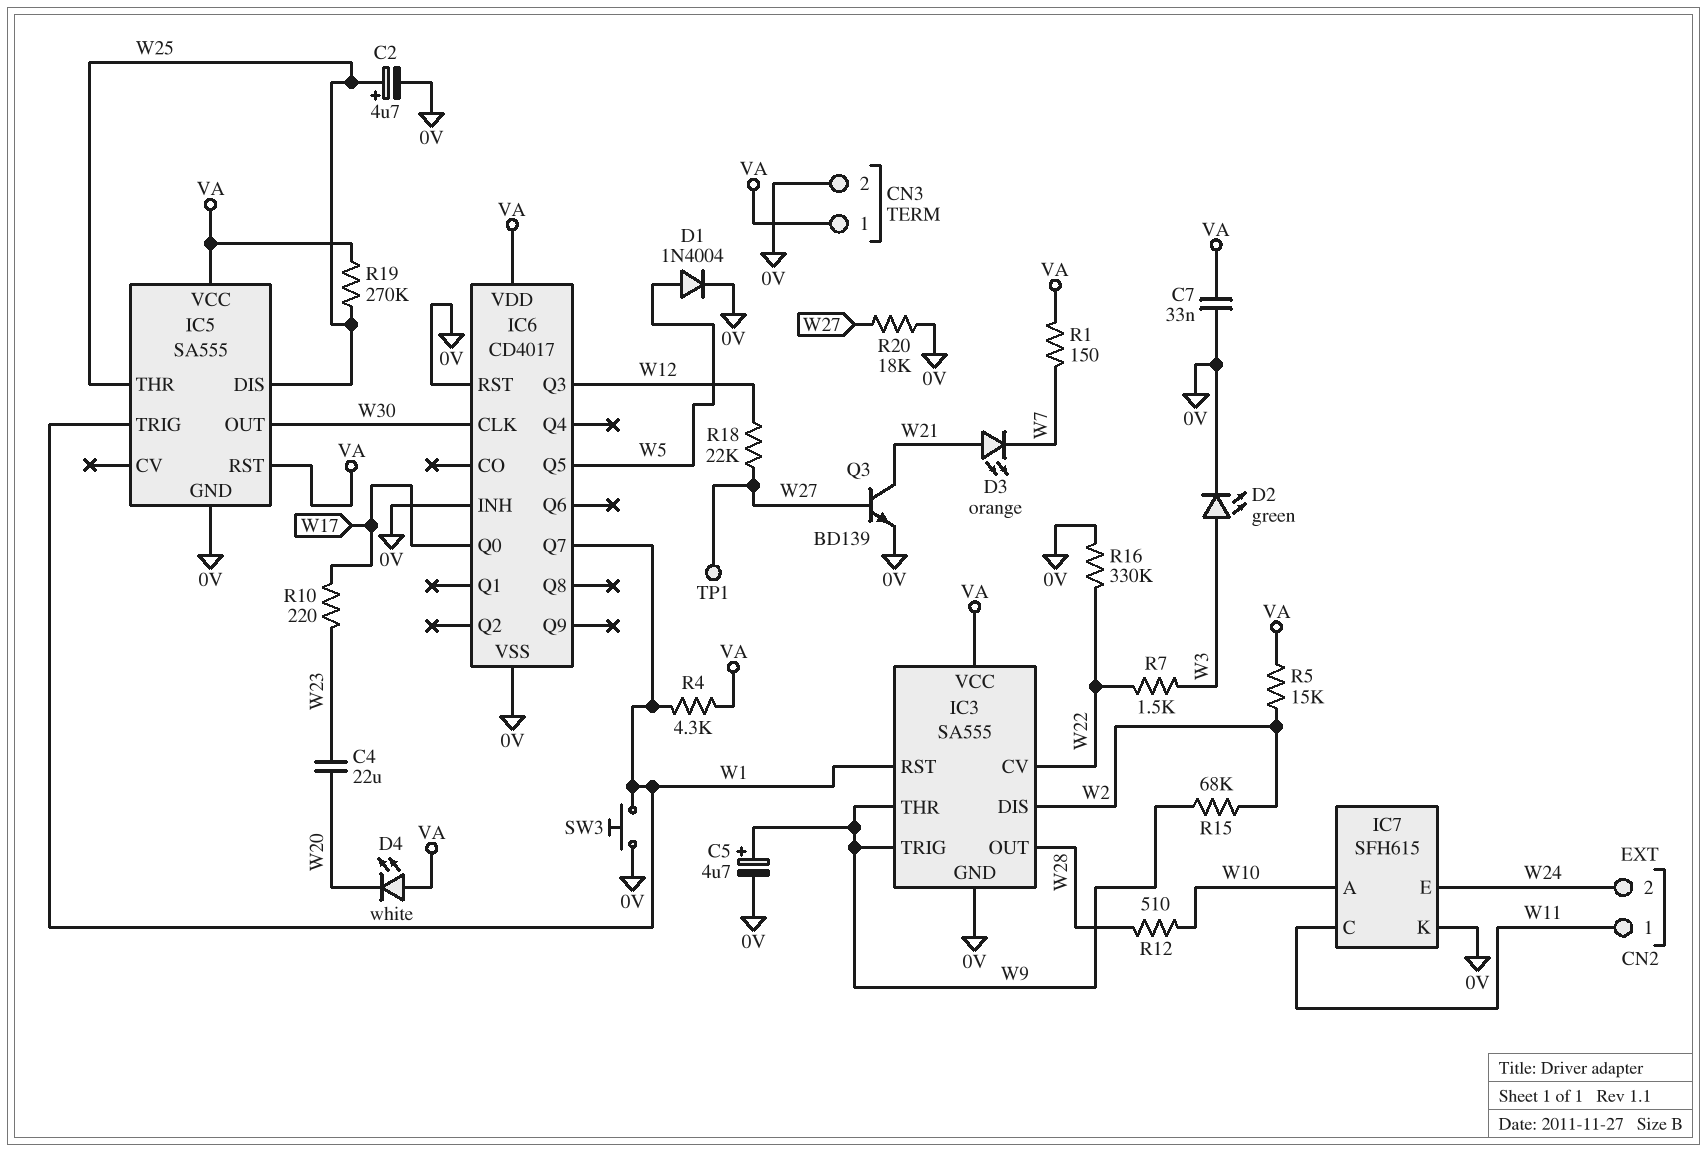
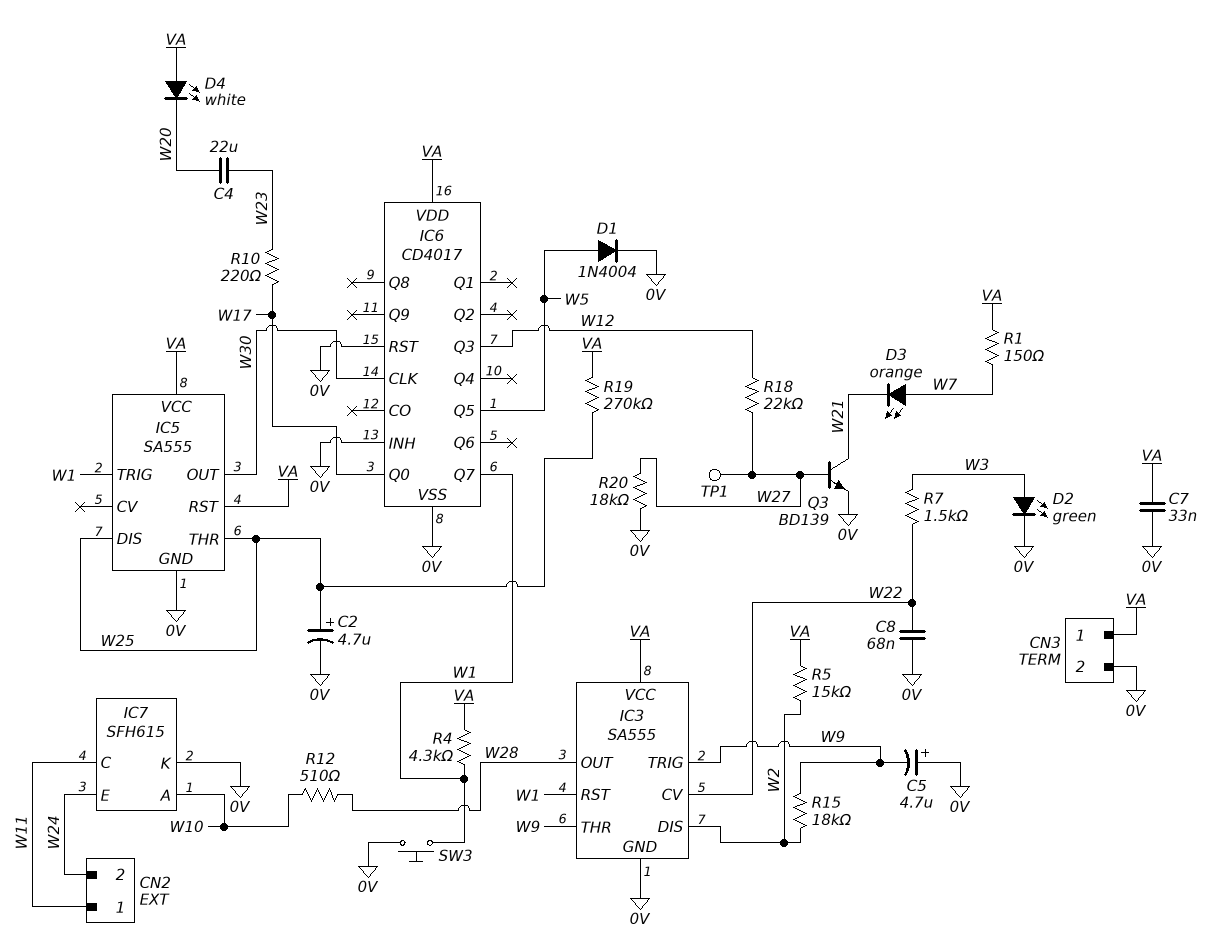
C5: 4.7uF (plus W9, minus 0V) -> 4.7uF (plus 0V, minus W9)
C8: none -> 68nF (0V, W22)
D3: LED orange (A W21, K W7) -> LED orange (A W7, K W21)
R15: 68k (W2, W9) -> 18k (W2, W9)
R16: 330k (0V, W22) -> none

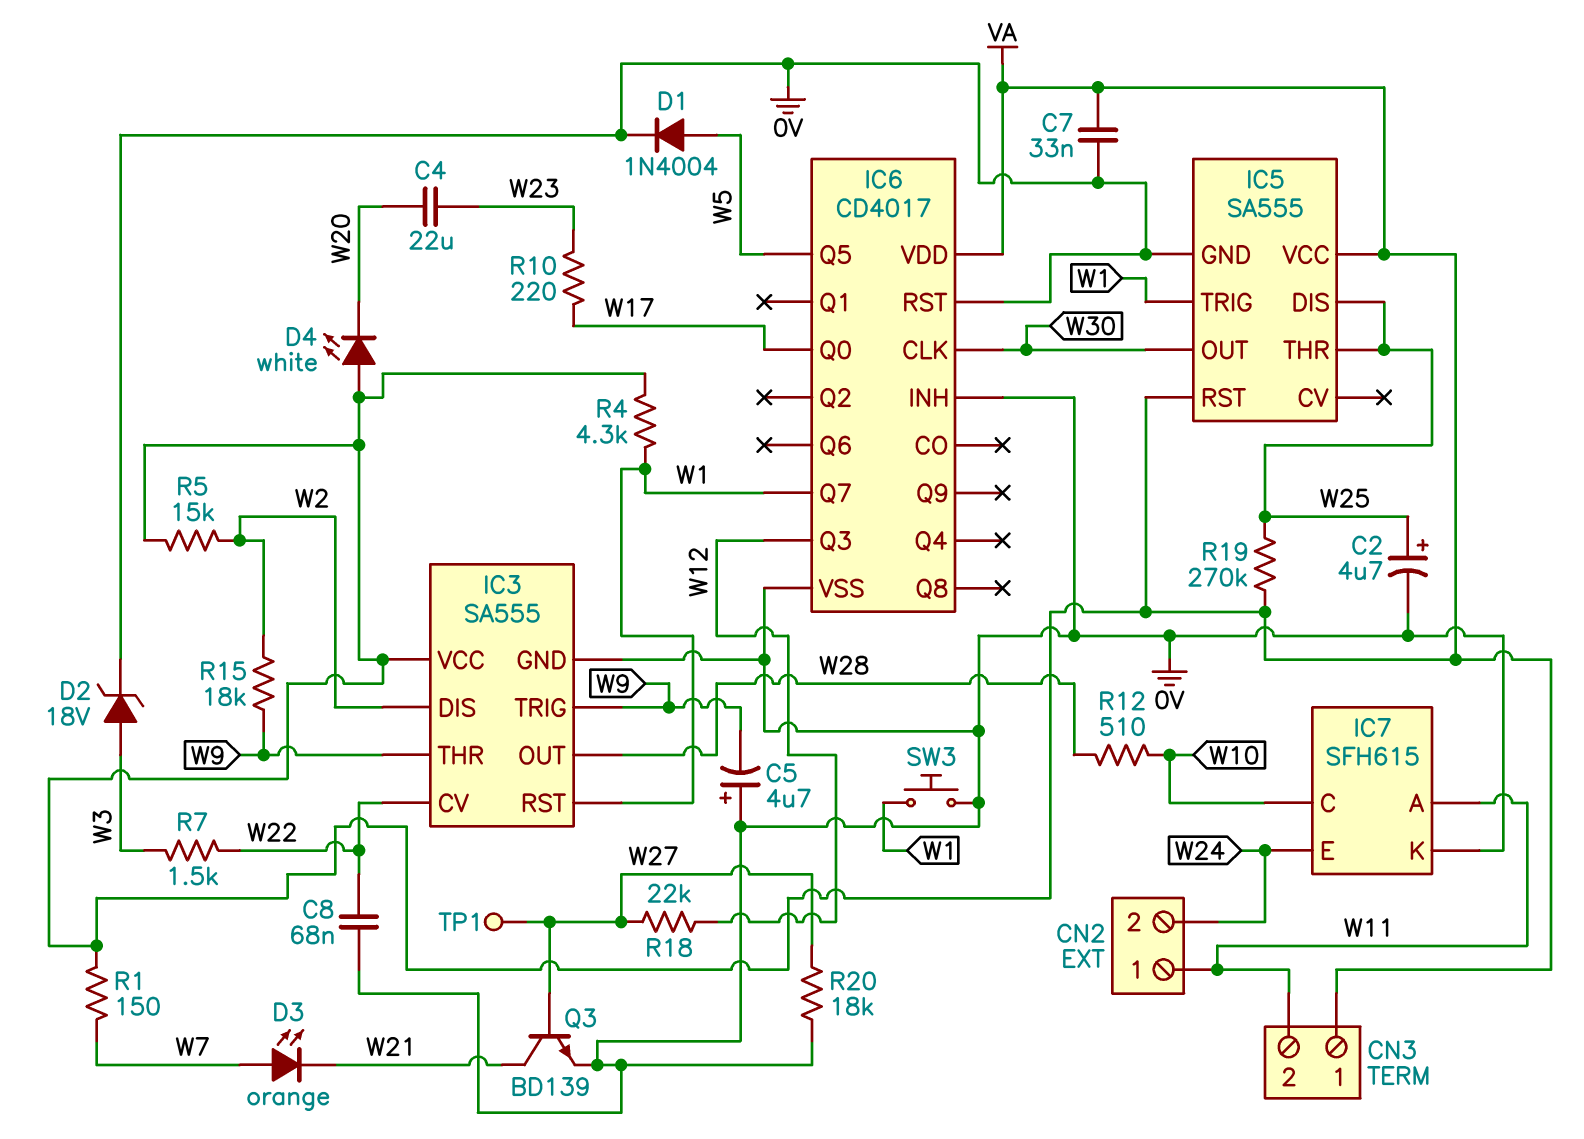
CN3 pin 2: 0V -> W11
D2: LED green (A W3, K 0V) -> zener 18V (A W3, K 0V)
IC7 pin A: W10 -> W11
IC7 pin C: W11 -> W10

